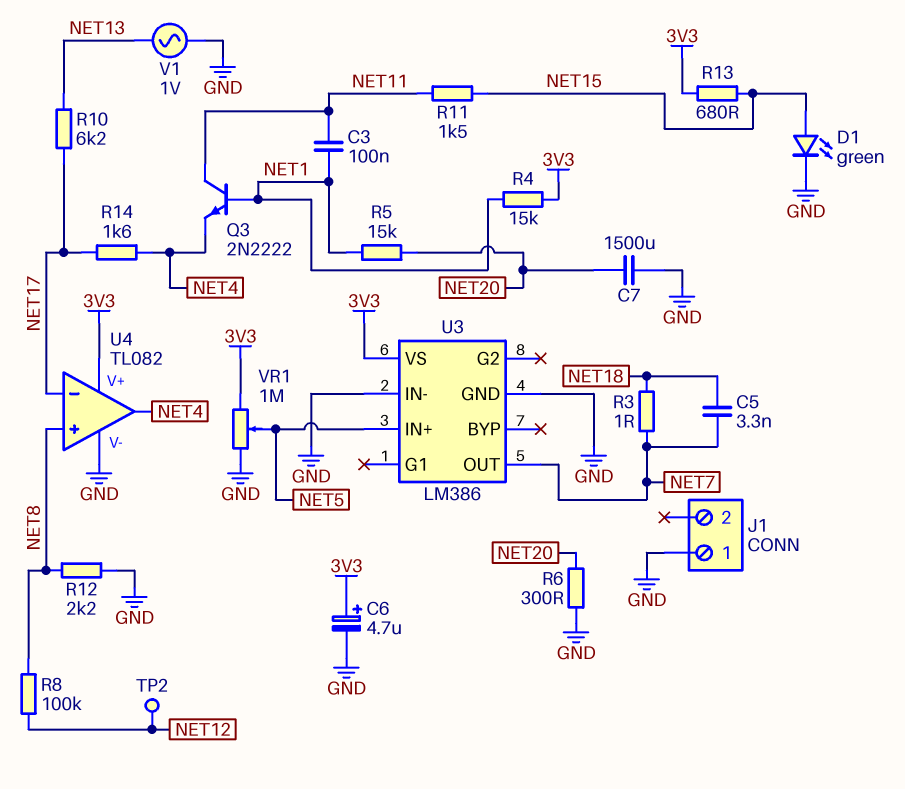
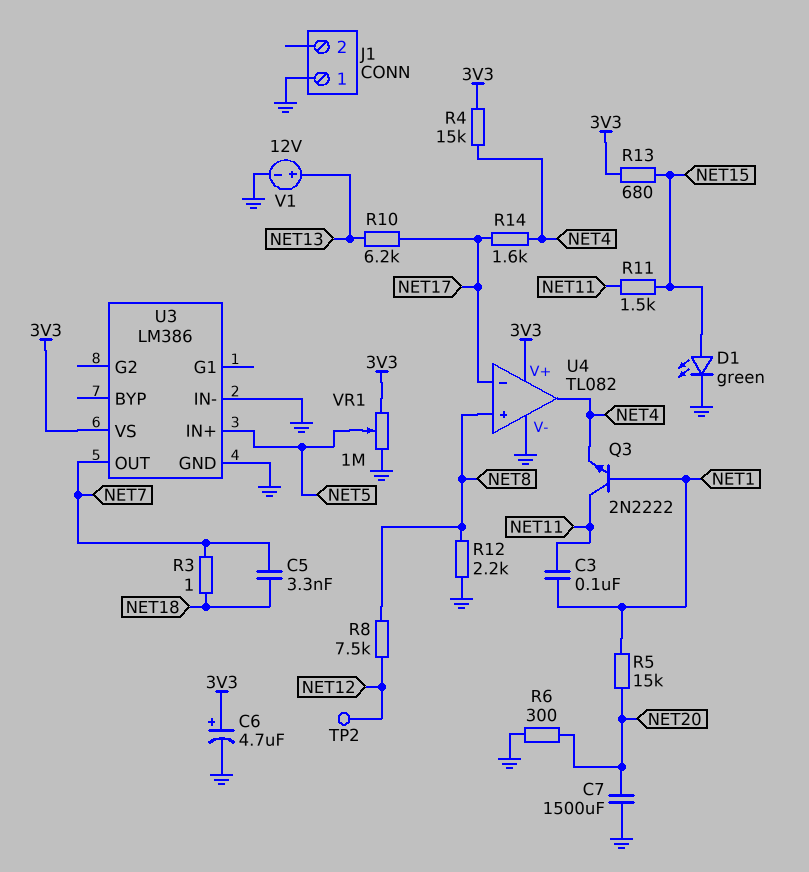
R4: 15k (3V3, NET1) -> 15k (3V3, NET4)
R8: 100k (NET8, NET12) -> 7.5k (NET8, NET12)
V1: AC 1V (GND, NET13) -> 12V (plus NET13, minus GND)

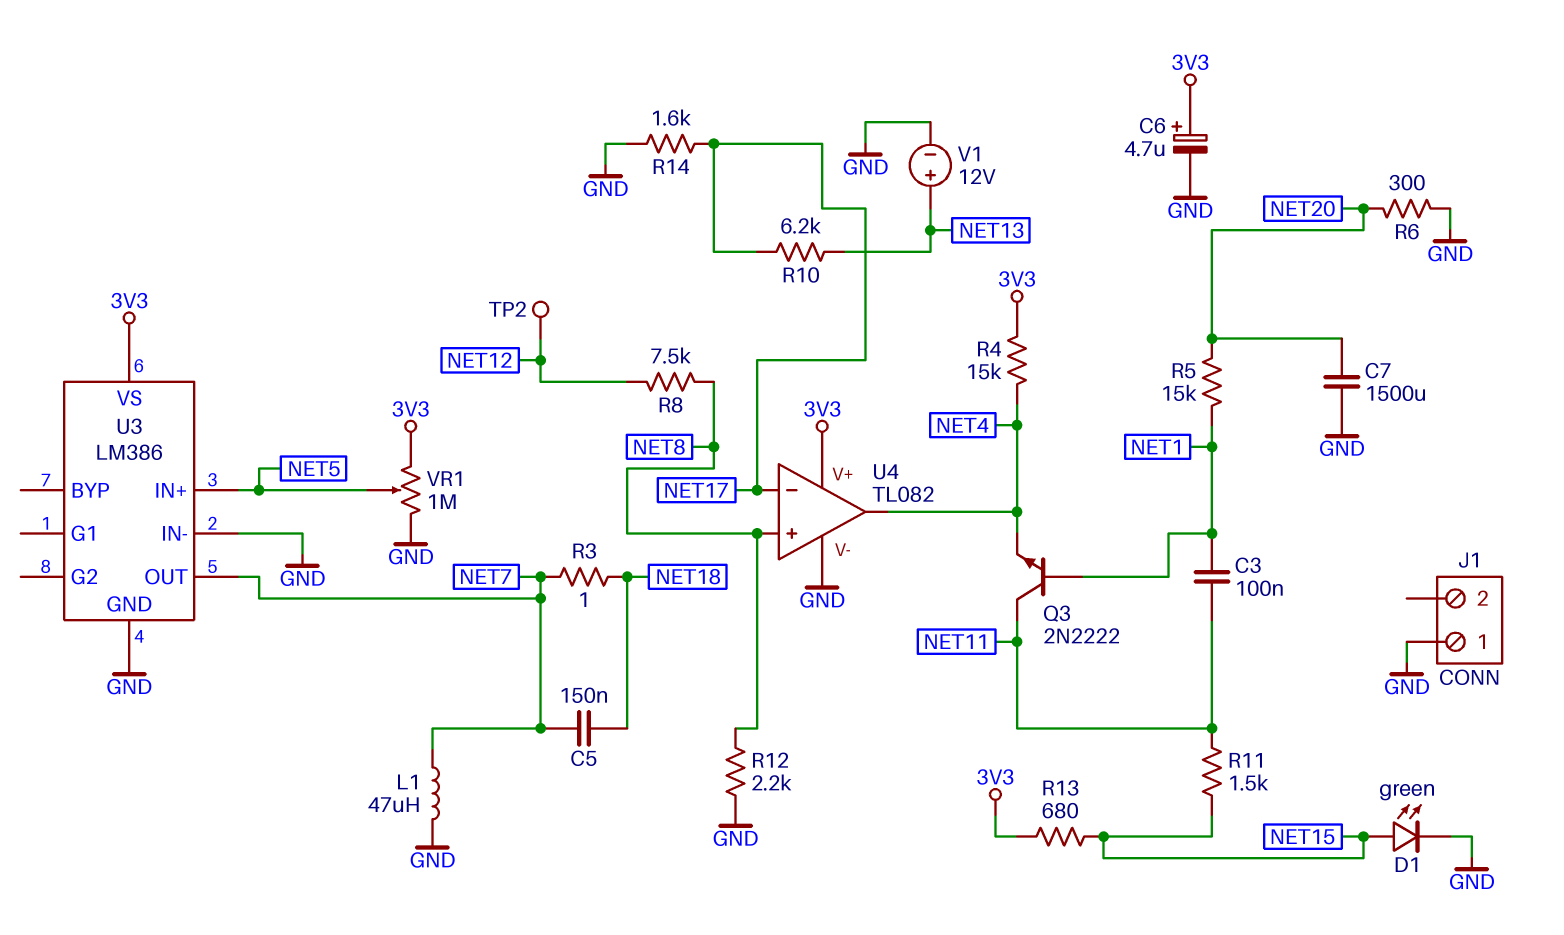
C5: 3.3nF (NET7, NET18) -> 150nF (NET7, NET18)
L1: none -> 47uH (GND, NET7)
R14: 1.6k (NET4, NET17) -> 1.6k (GND, NET17)

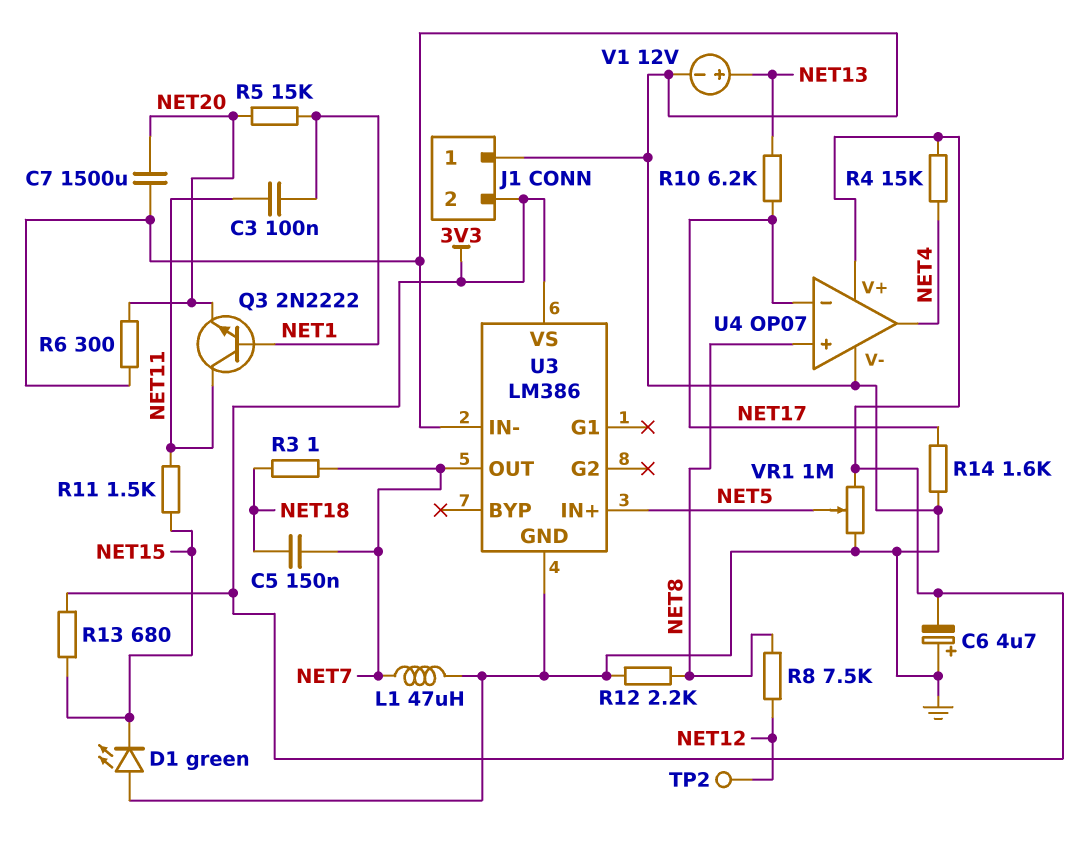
C6: 4.7uF (plus 3V3, minus GND) -> 4.7uF (plus GND, minus 3V3)
D1: LED green (A NET15, K GND) -> LED green (A GND, K NET15)
J1 pin 2: none -> 3V3
Q3: NPN 2N2222 (B NET1, C NET11, E NET4) -> NPN 2N2222 (B NET1, C NET11, E NET20)
U4: TL082 -> OP07

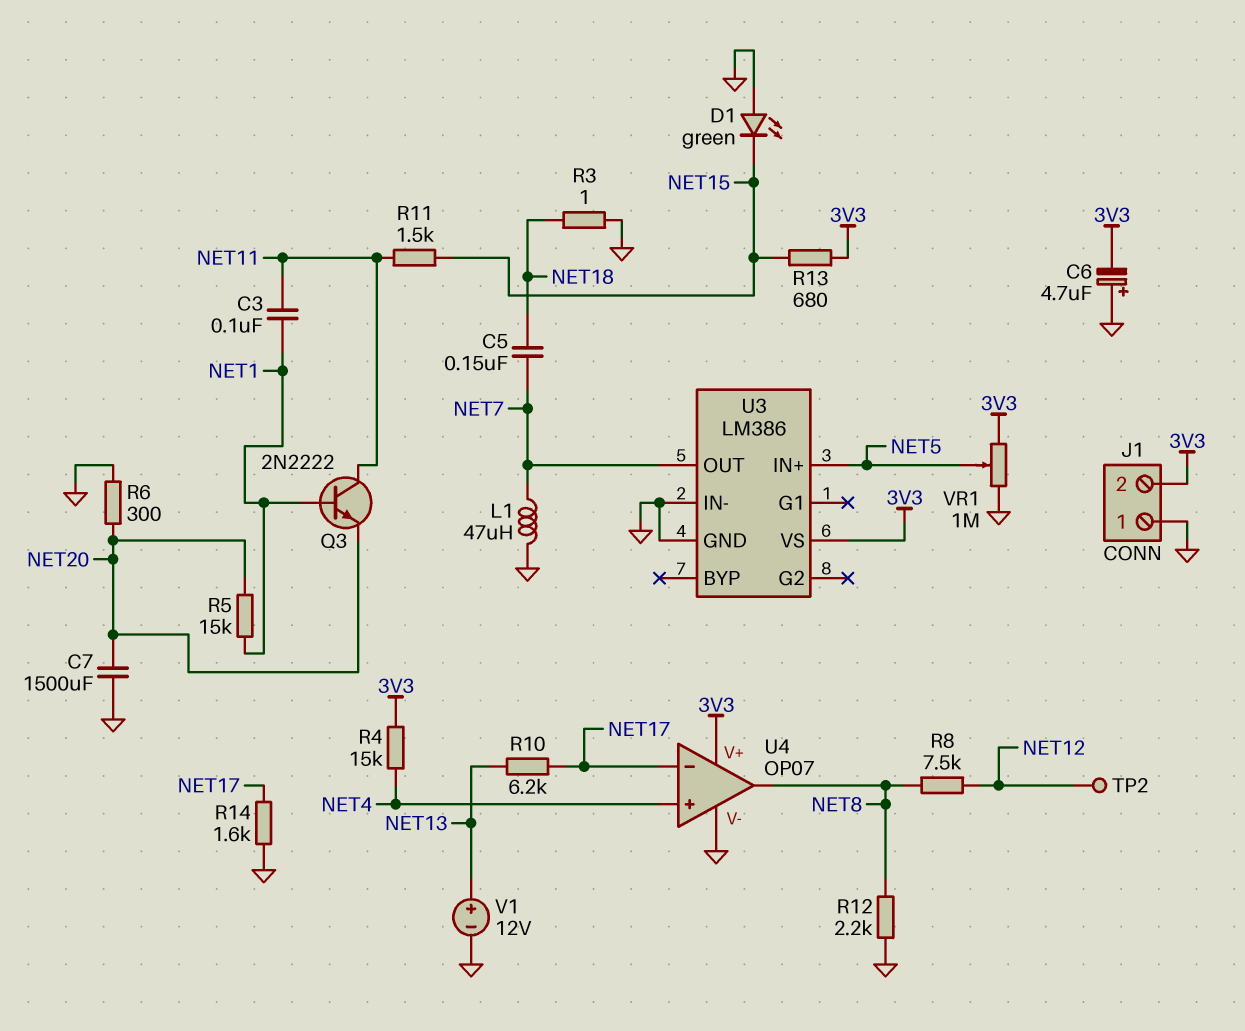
R3: 1 (NET7, NET18) -> 1 (GND, NET18)
U4 pin in+: NET8 -> NET4
U4 pin out: NET4 -> NET8

